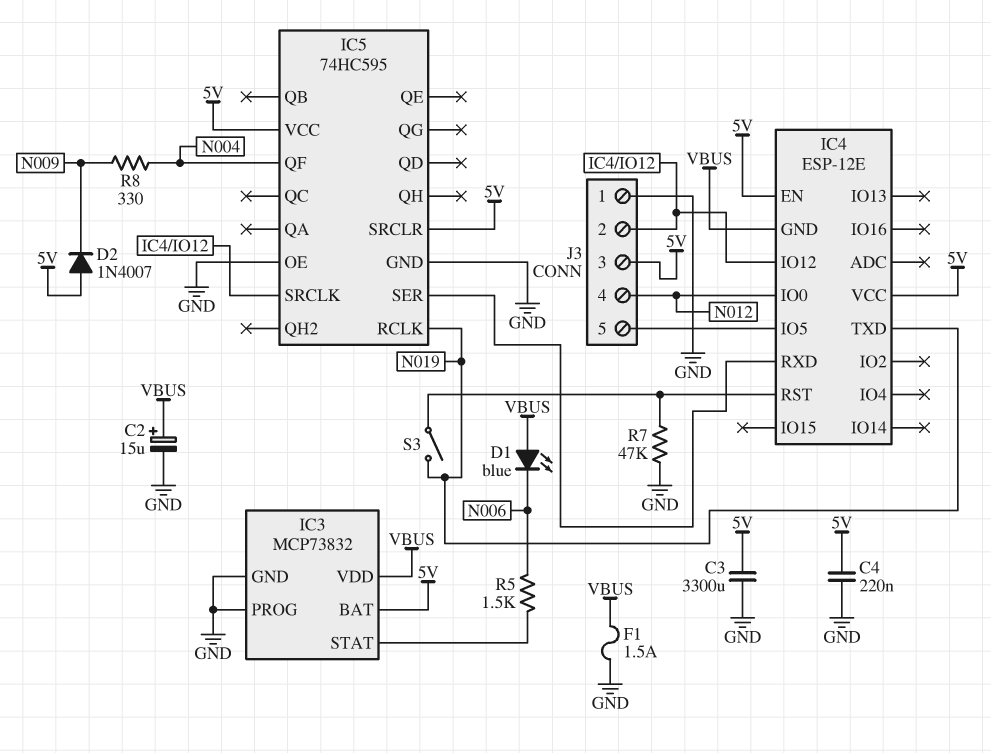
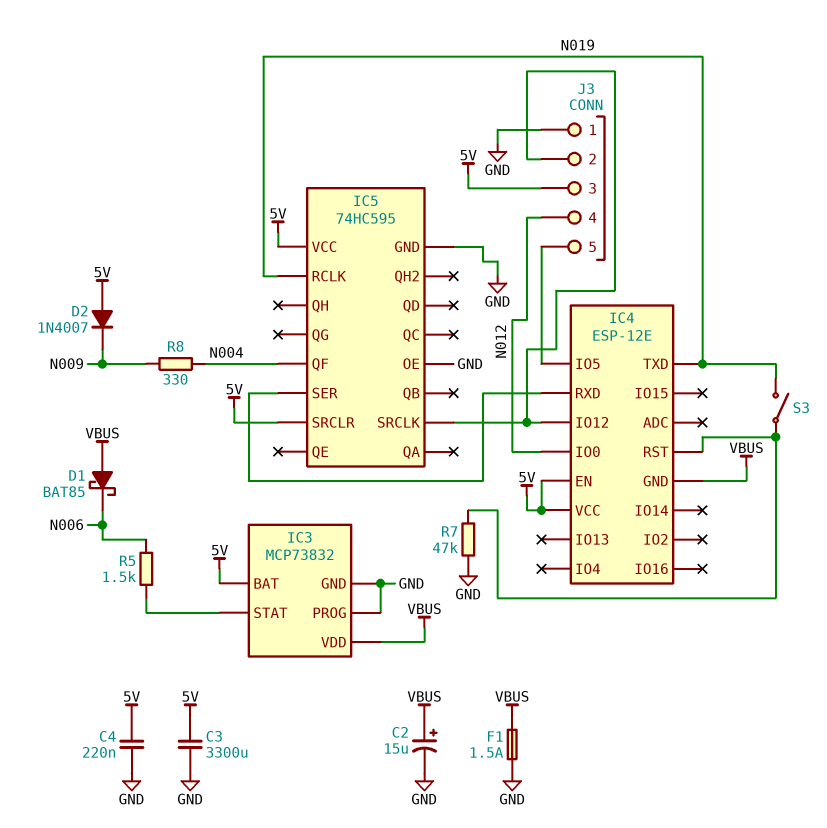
D1: LED blue (A VBUS, K N006) -> schottky BAT85 (A VBUS, K N006)

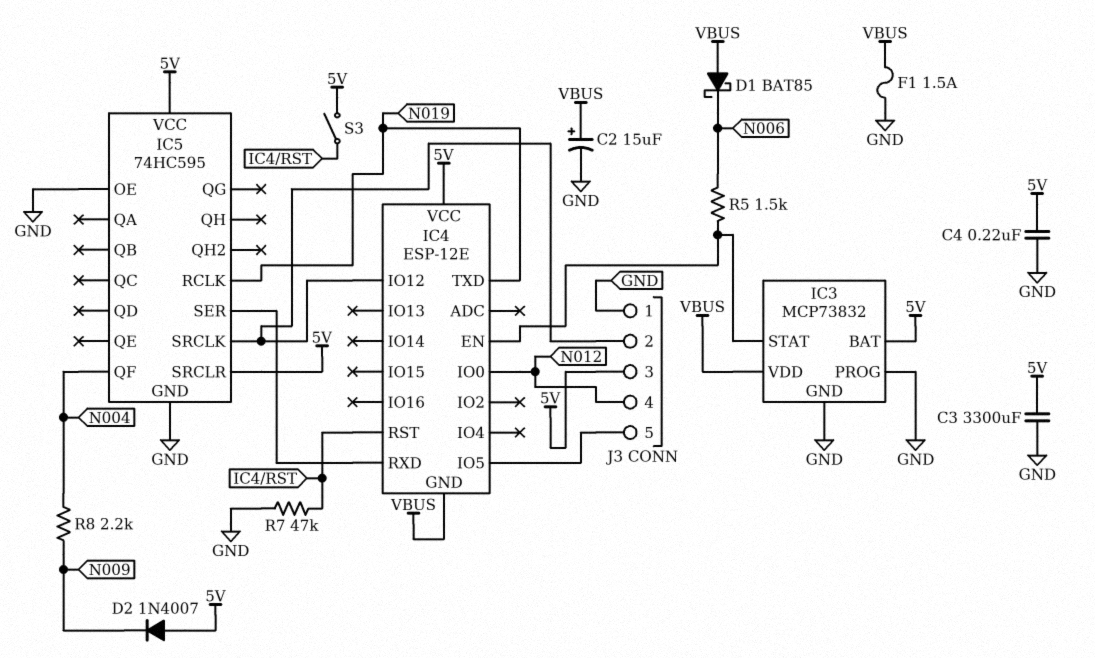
IC4 pin EN: 5V -> IC3/STAT
R8: 330 (N004, N009) -> 2.2k (N004, N009)
S3: switch (IC4/RST, N019) -> switch (5V, IC4/RST)

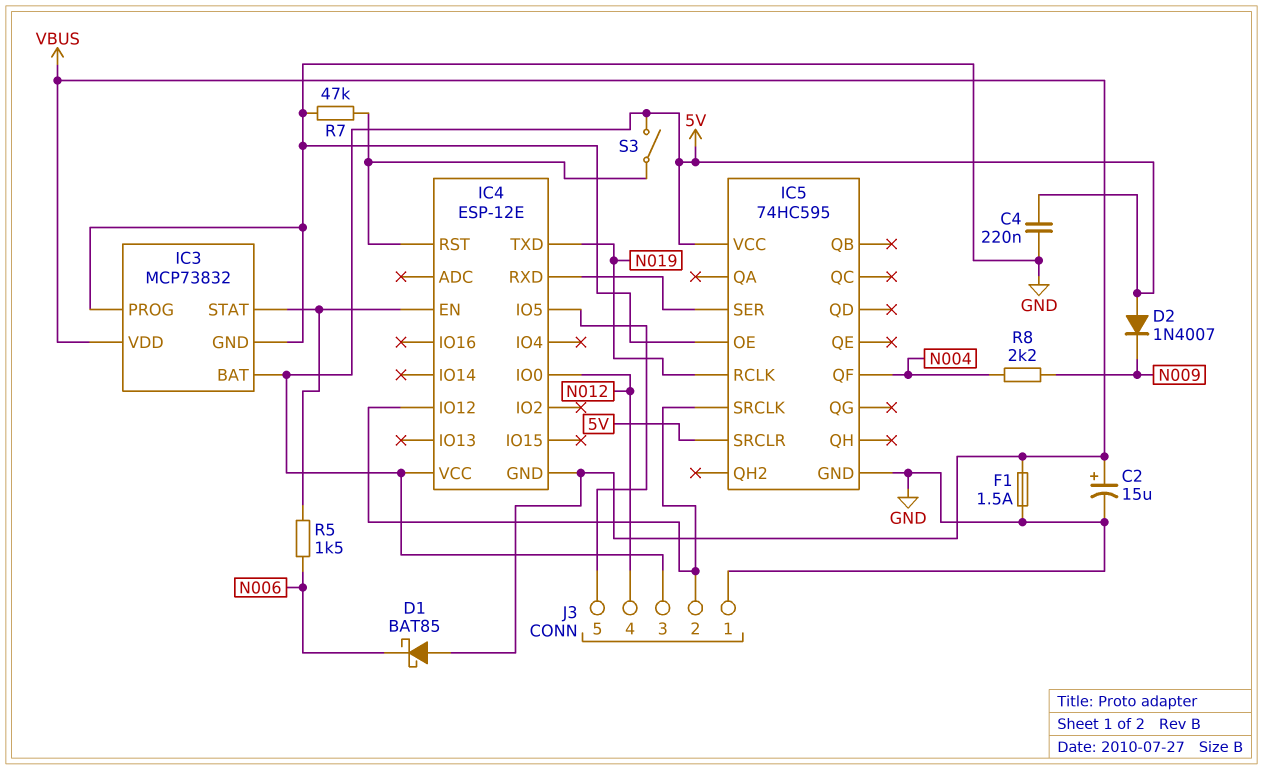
C3: 3300uF (5V, GND) -> none

